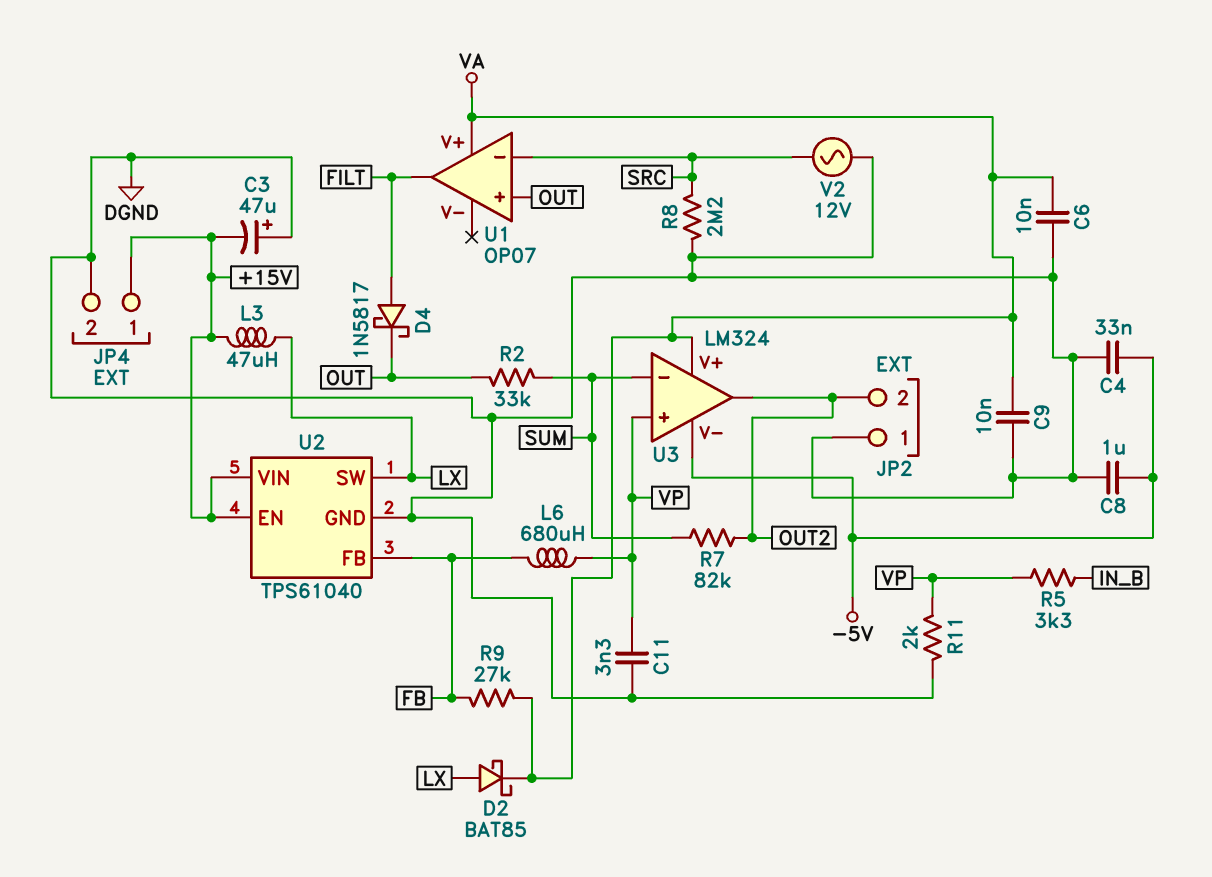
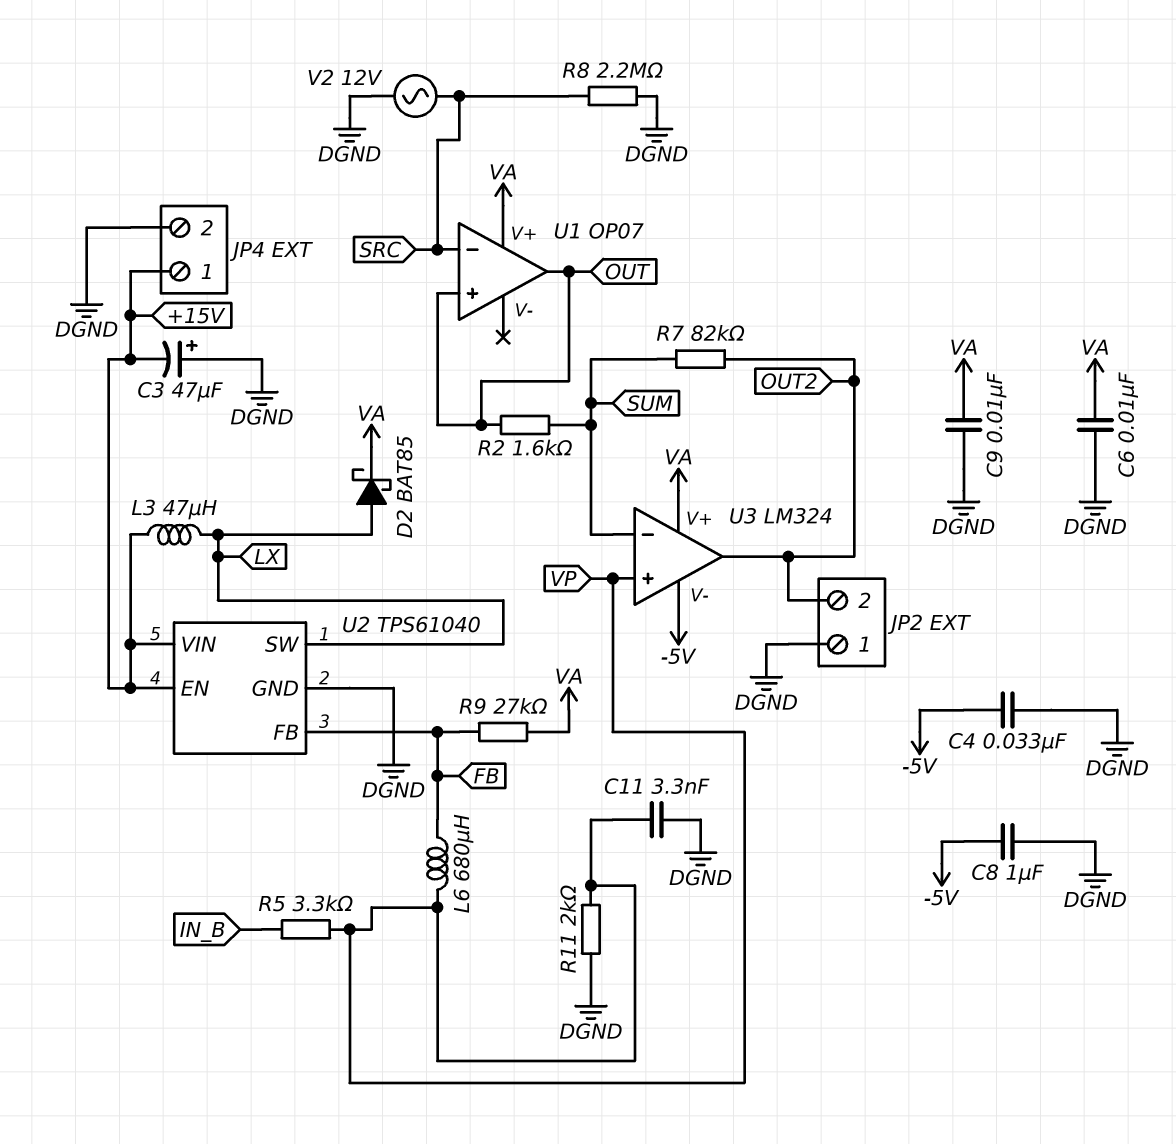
D4: schottky 1N5817 (A FILT, K OUT) -> none
R2: 33k (OUT, SUM) -> 1.6k (OUT, SUM)
U1 pin out: FILT -> OUT

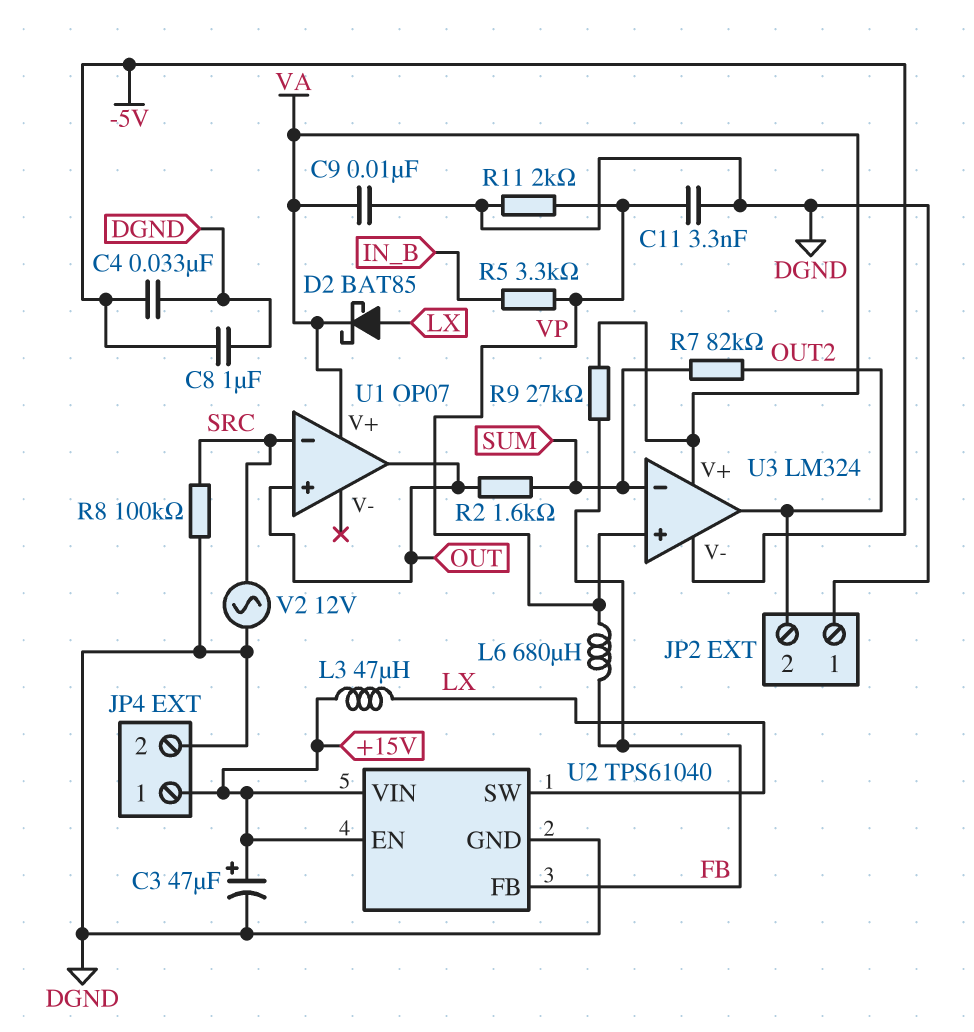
C3: 47uF (plus DGND, minus +15V) -> 47uF (plus +15V, minus DGND)
C6: 10nF (DGND, VA) -> none
R8: 2.2M (DGND, SRC) -> 100k (DGND, SRC)

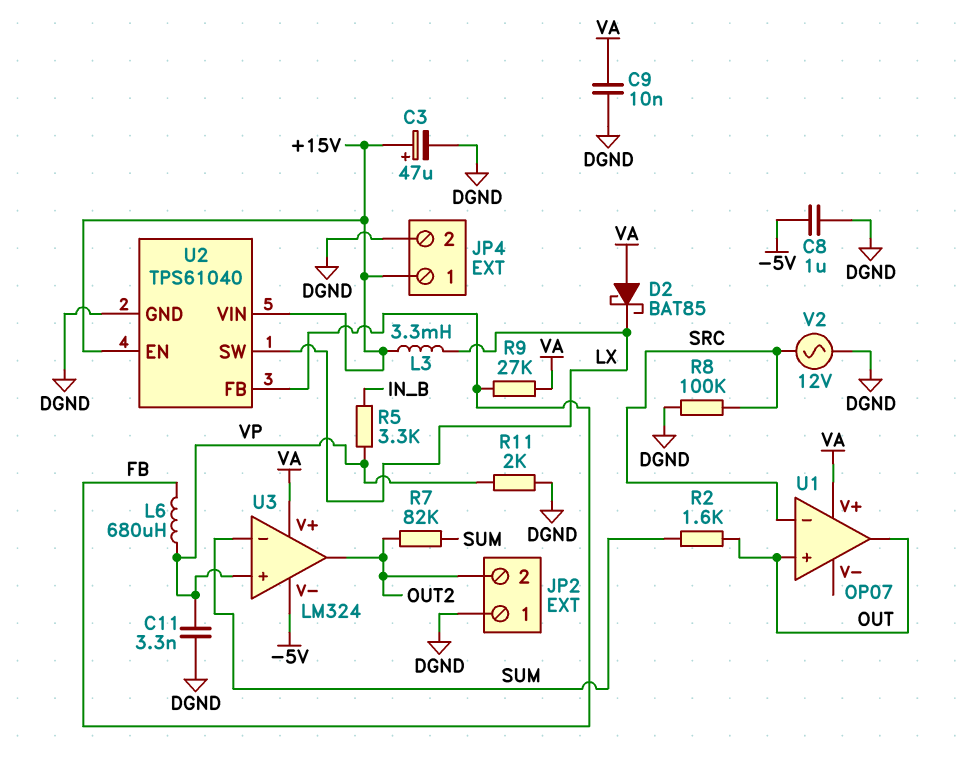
C4: 33nF (-5V, DGND) -> none
D2: schottky BAT85 (A LX, K VA) -> schottky BAT85 (A VA, K LX)
L3: 47uH (+15V, LX) -> 3.3mH (+15V, LX)

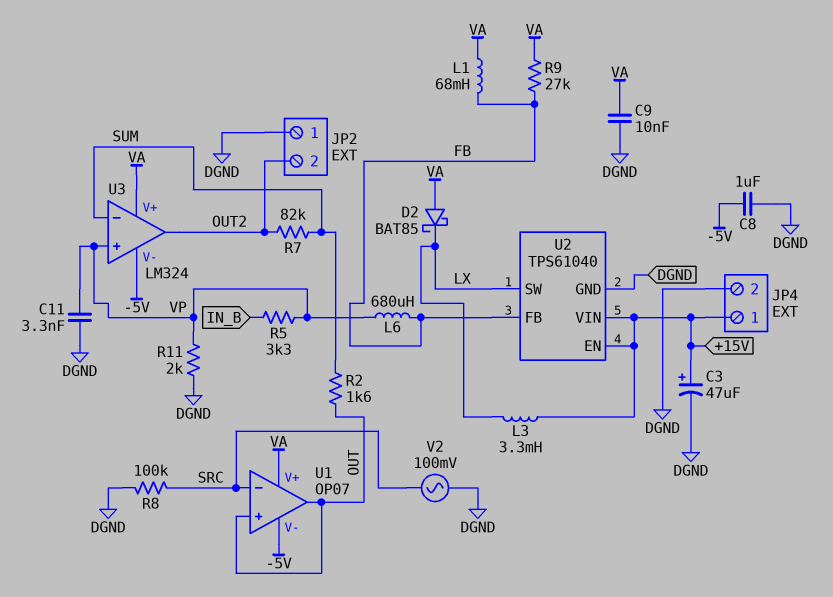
L1: none -> 68mH (FB, VA)
U1 pin V-: none -> -5V
V2: AC 12V (DGND, SRC) -> AC 100mV (DGND, SRC)

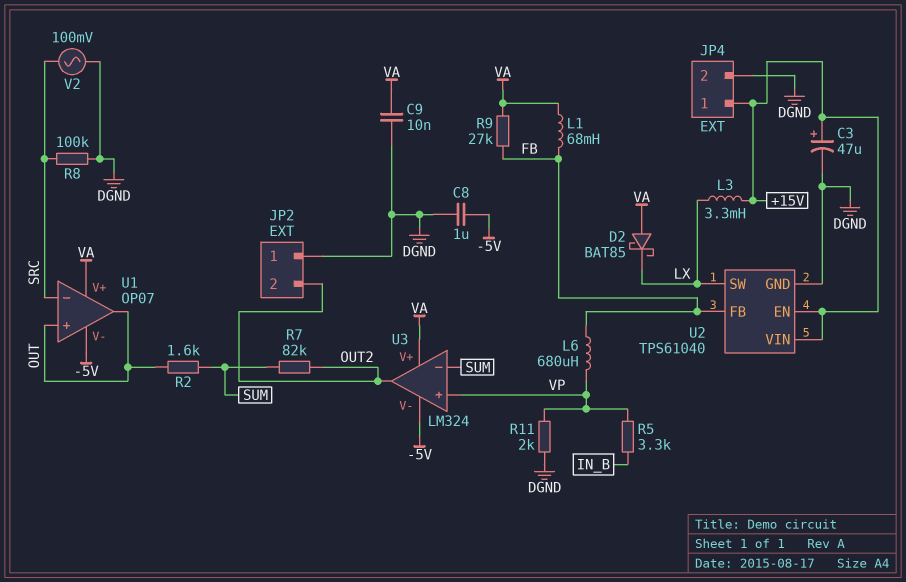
C11: 3.3nF (DGND, VP) -> none

